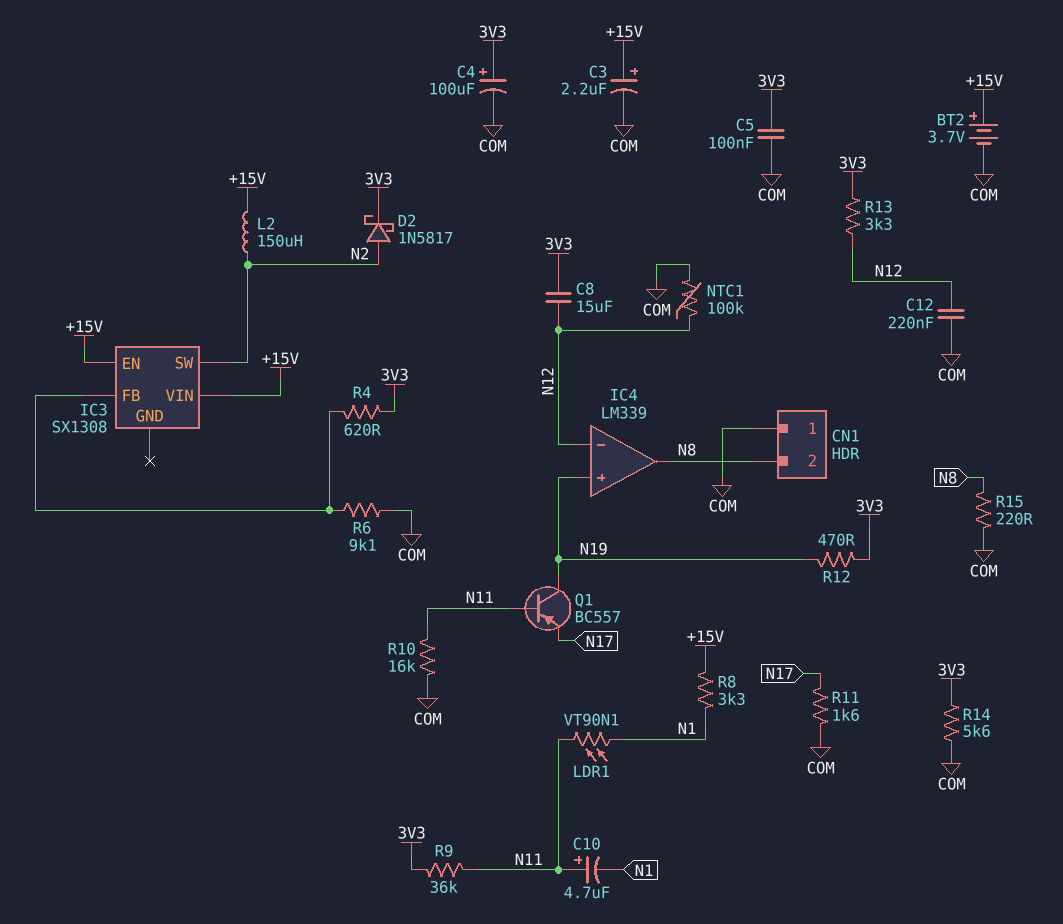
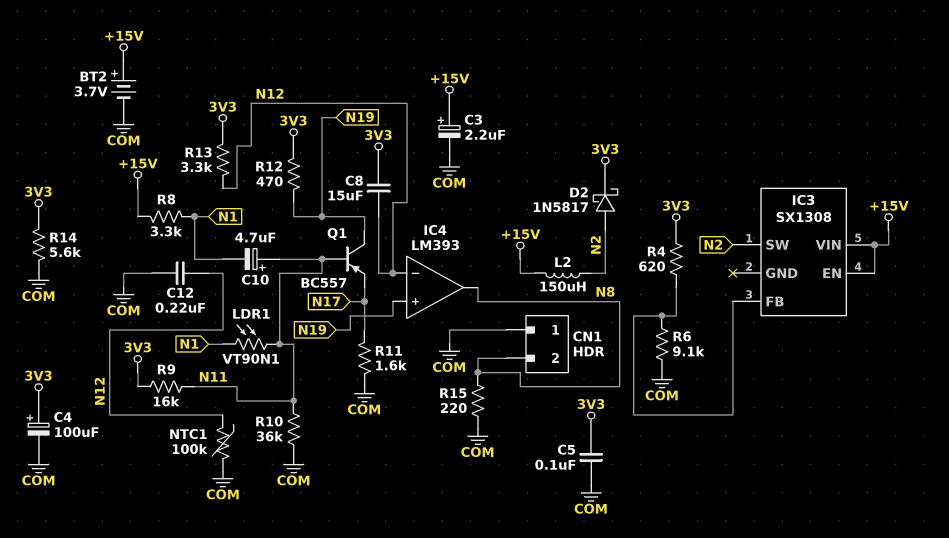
IC4: LM339 -> LM393
R9: 36k (3V3, N11) -> 16k (3V3, N11)
R10: 16k (COM, N11) -> 36k (COM, N11)

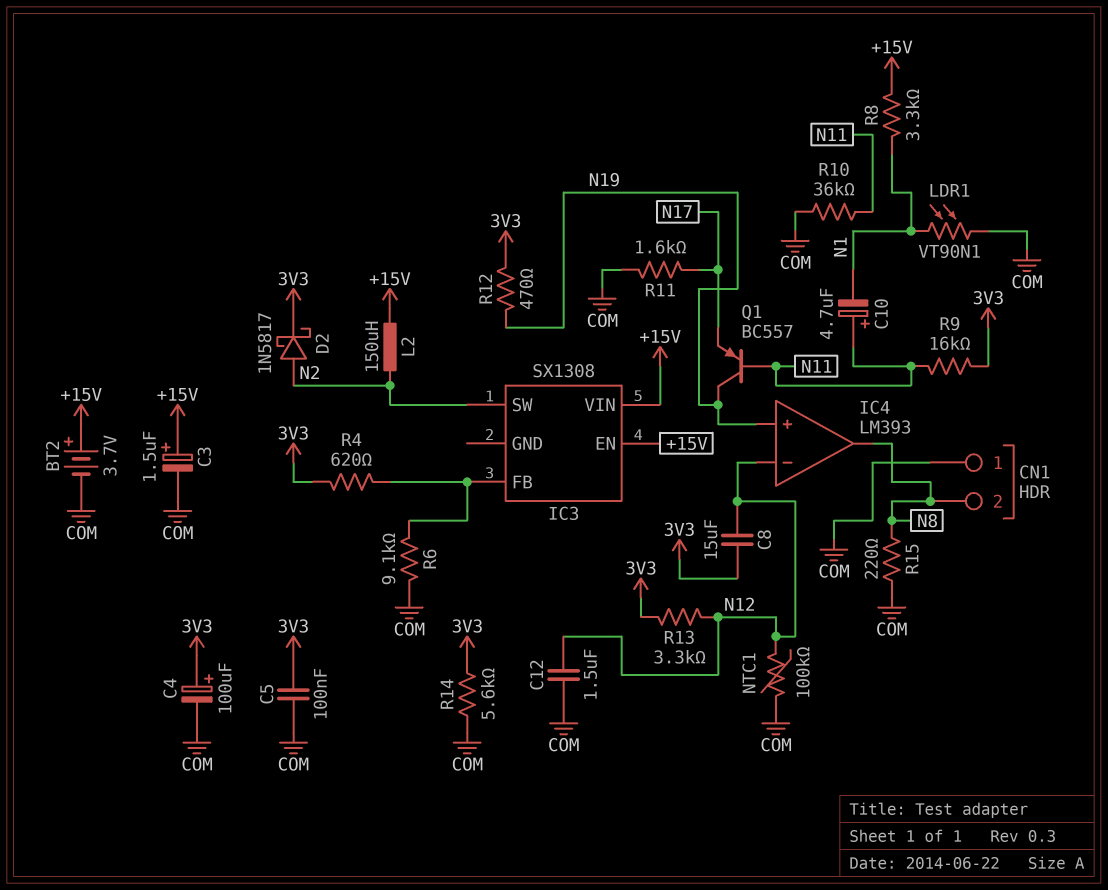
C3: 2.2uF (plus +15V, minus COM) -> 1.5uF (plus +15V, minus COM)
C12: 220nF (COM, N12) -> 1.5uF (COM, N12)
LDR1: VT90N1 (N1, N11) -> VT90N1 (COM, N1)

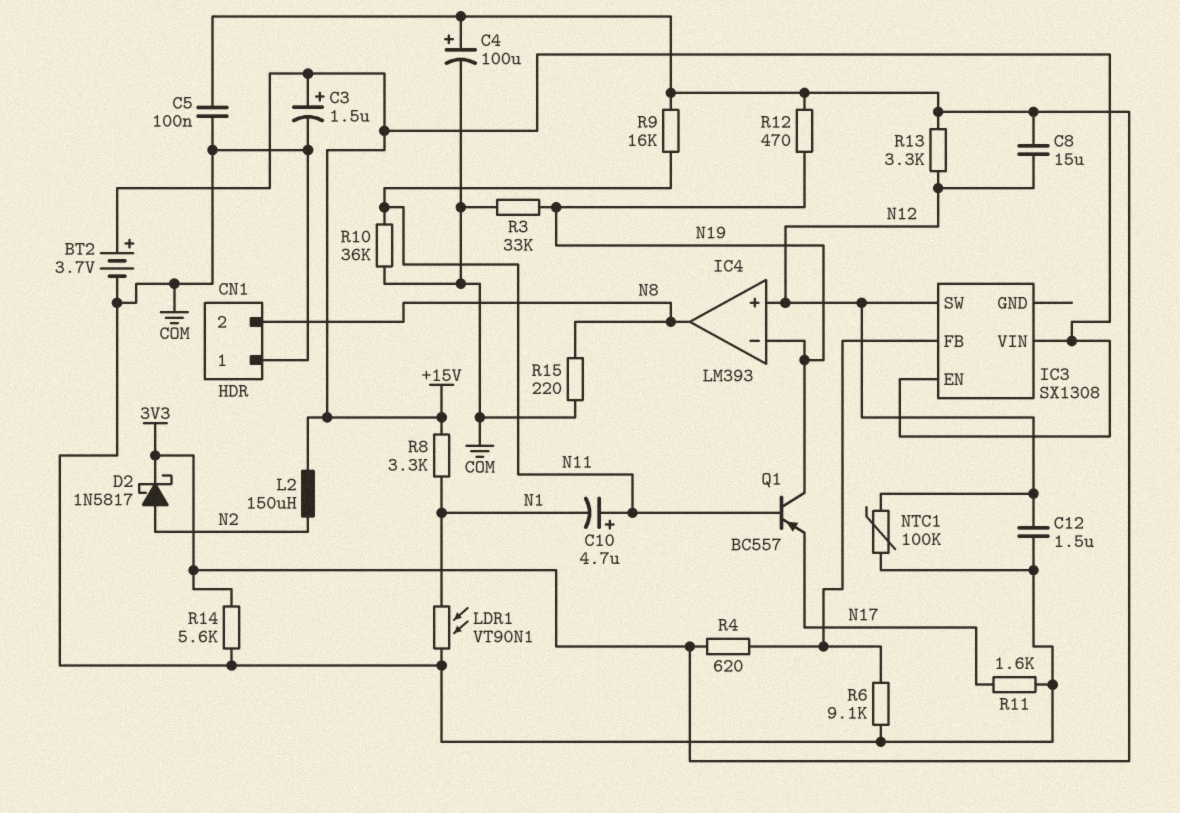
IC3 pin SW: N2 -> N12
IC4 pin in+: N19 -> N12
IC4 pin in-: N12 -> N19
R3: none -> 33k (COM, N19)

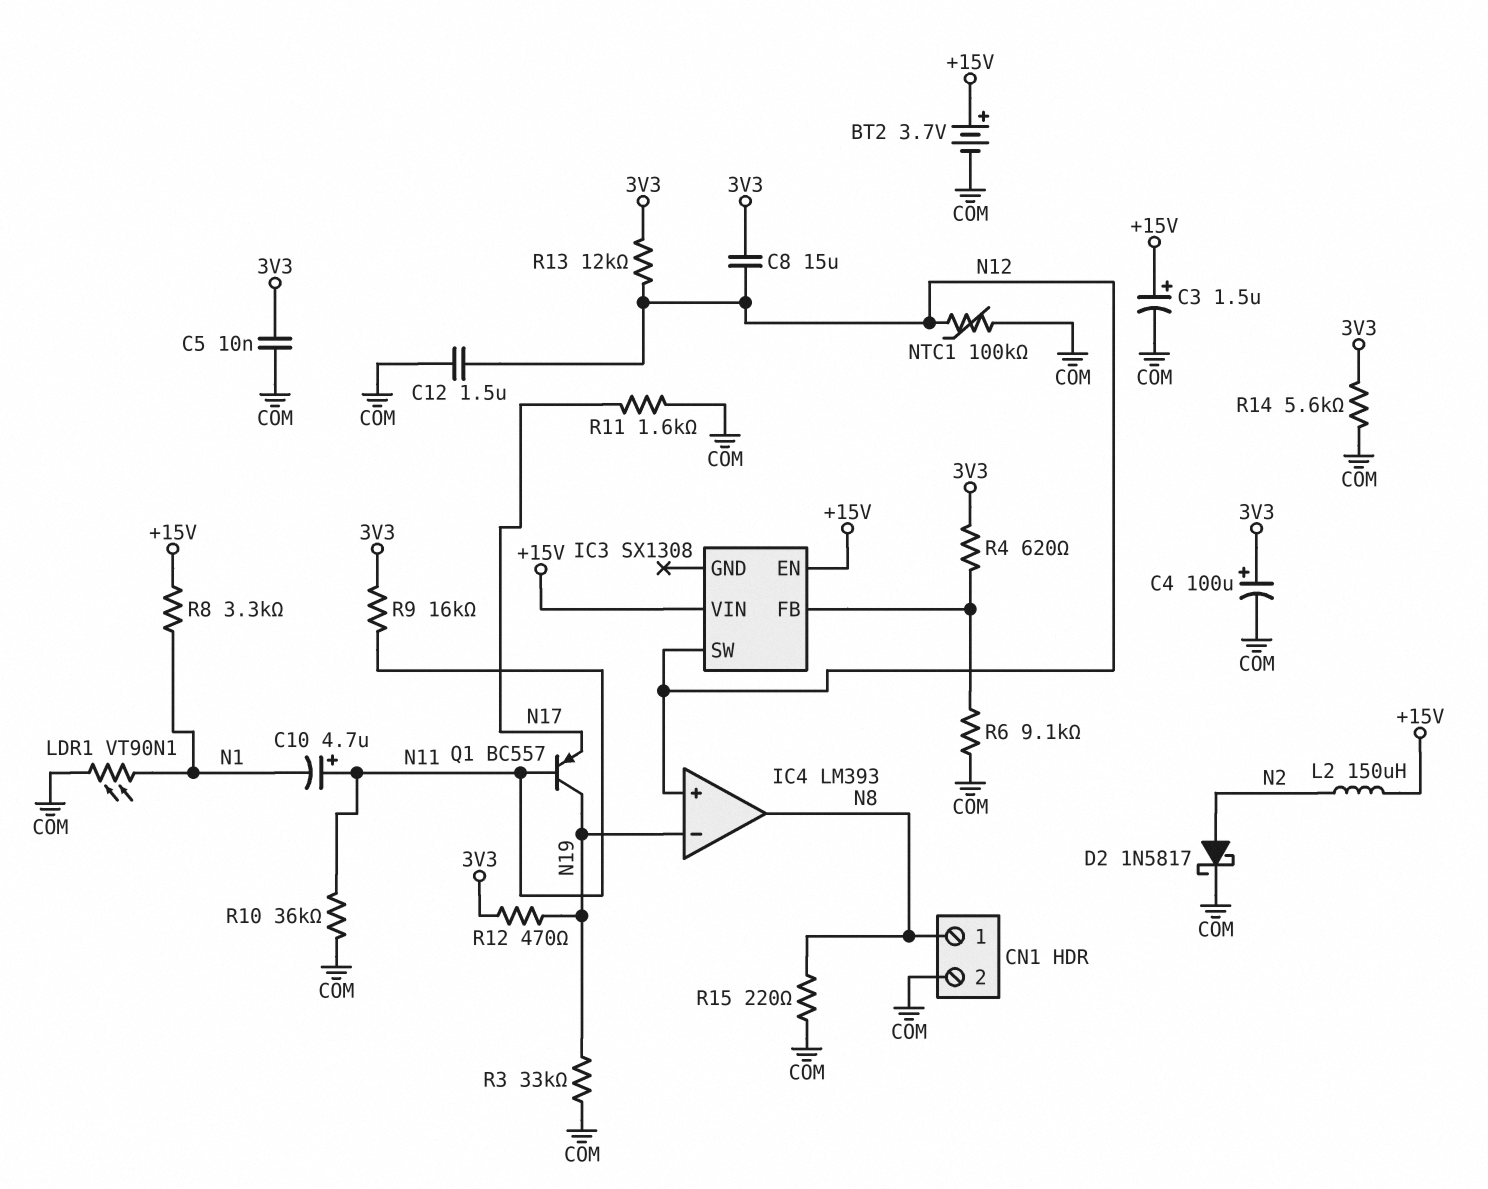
C5: 100nF (3V3, COM) -> 10nF (3V3, COM)
CN1 pin 1: COM -> N8
CN1 pin 2: N8 -> COM
D2: schottky 1N5817 (A N2, K 3V3) -> schottky 1N5817 (A N2, K COM)
R13: 3.3k (3V3, N12) -> 12k (3V3, N12)

